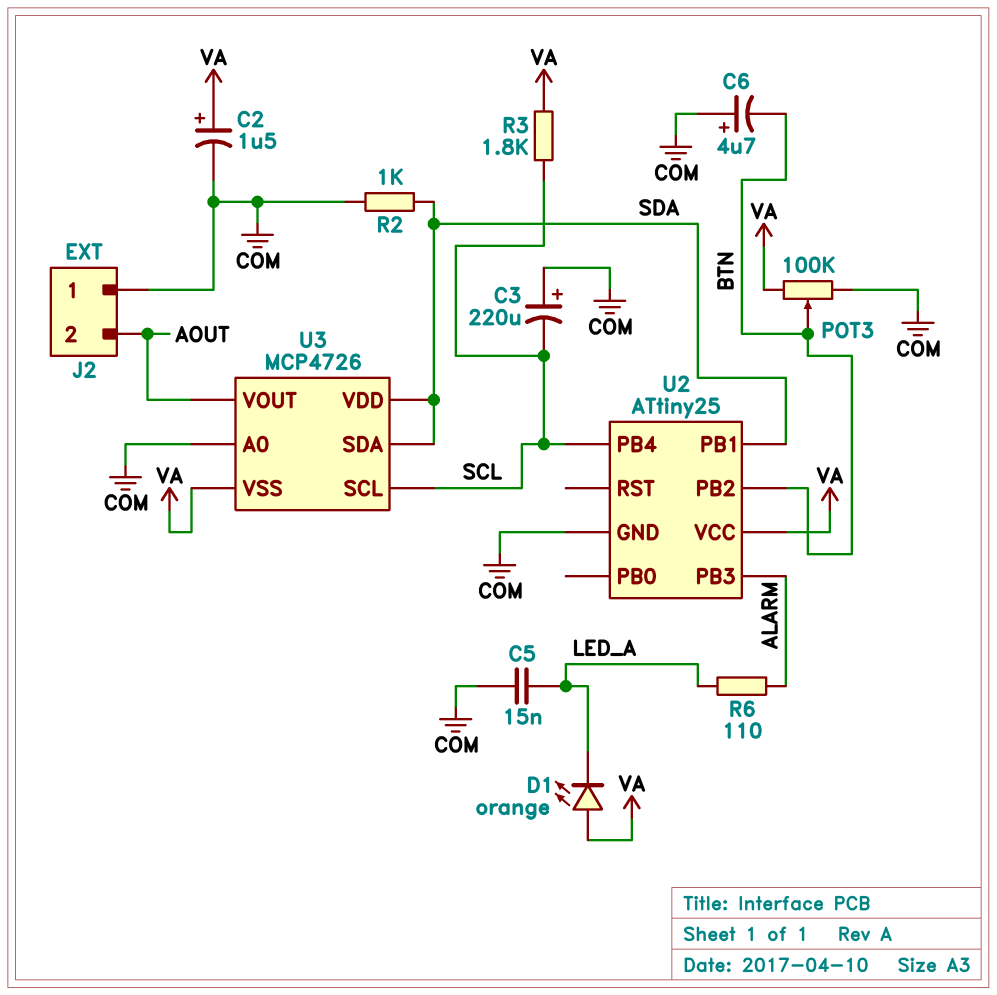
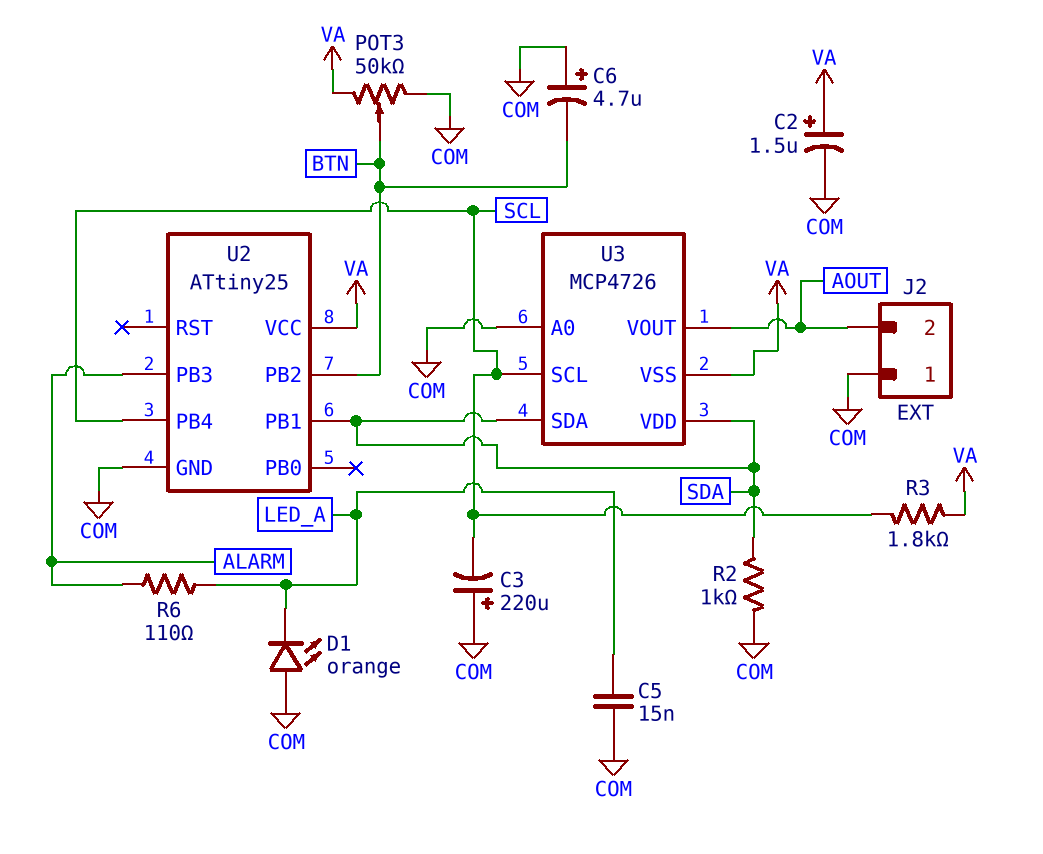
D1: LED orange (A VA, K LED_A) -> LED orange (A COM, K LED_A)
POT3: 100k (COM, VA, wiper BTN) -> 50k (COM, VA, wiper BTN)

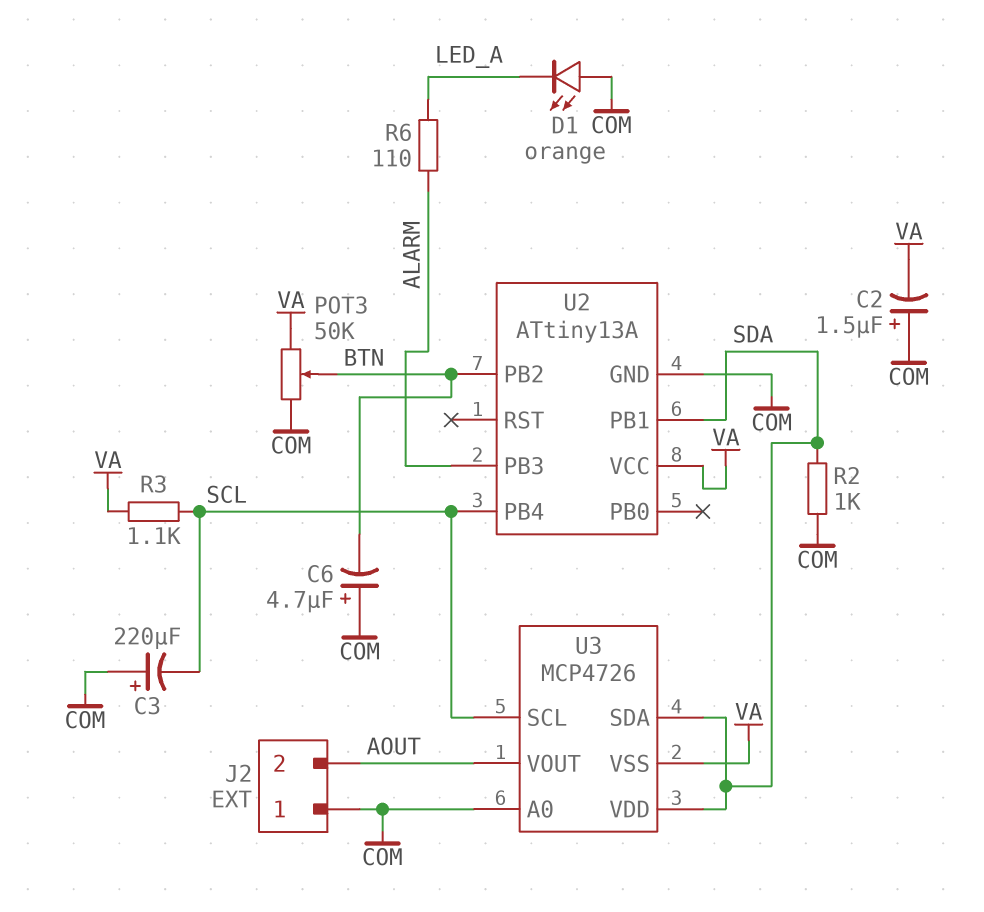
C2: 1.5uF (plus VA, minus COM) -> 1.5uF (plus COM, minus VA)
C5: 15nF (COM, LED_A) -> none
R3: 1.8k (SCL, VA) -> 1.1k (SCL, VA)
U2: ATtiny25 -> ATtiny13A

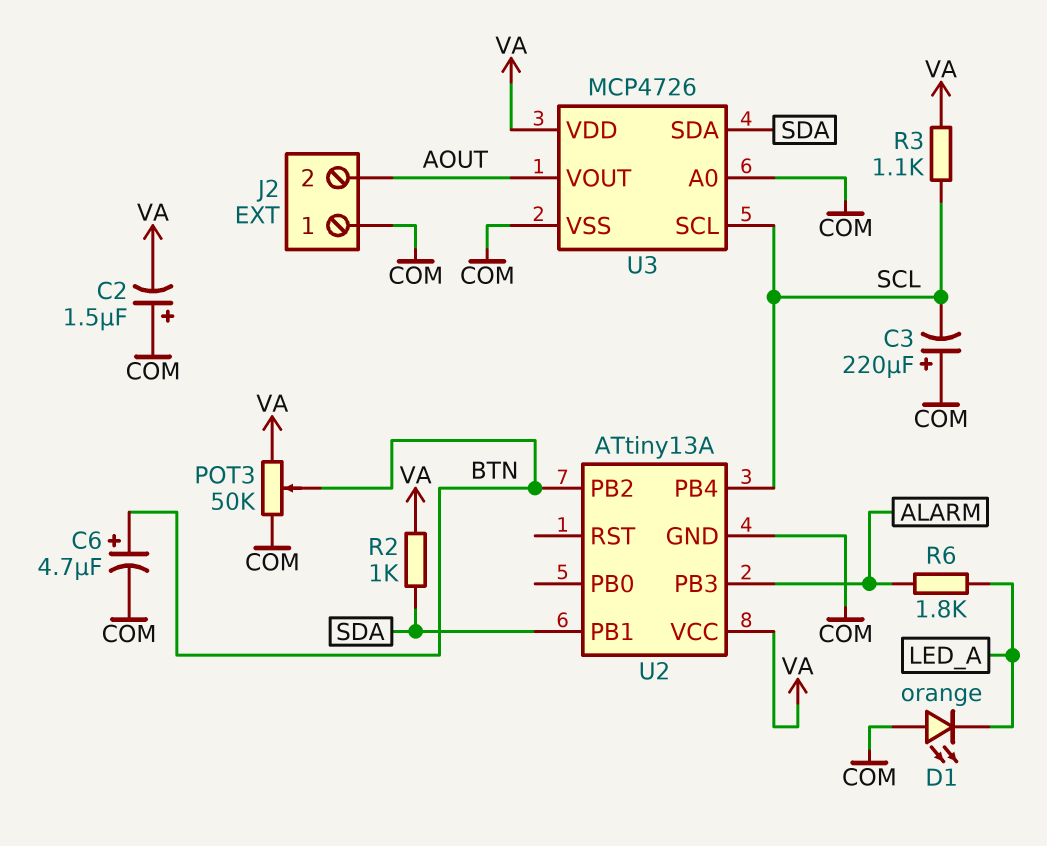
C6: 4.7uF (plus COM, minus BTN) -> 4.7uF (plus BTN, minus COM)
R2: 1k (COM, SDA) -> 1k (SDA, VA)
R6: 110 (ALARM, LED_A) -> 1.8k (ALARM, LED_A)
U3 pin VDD: SDA -> VA
U3 pin VSS: VA -> COM

